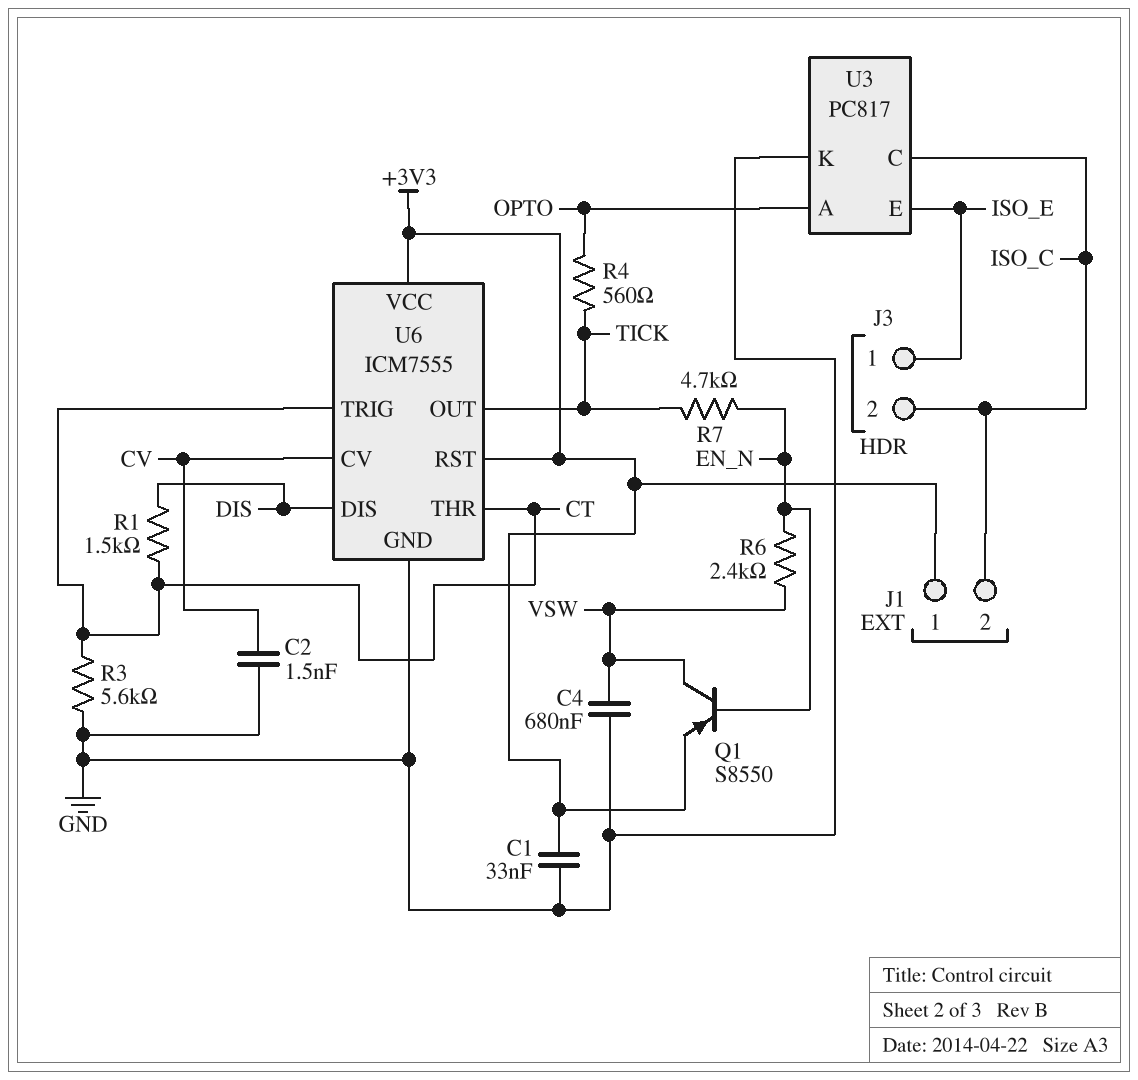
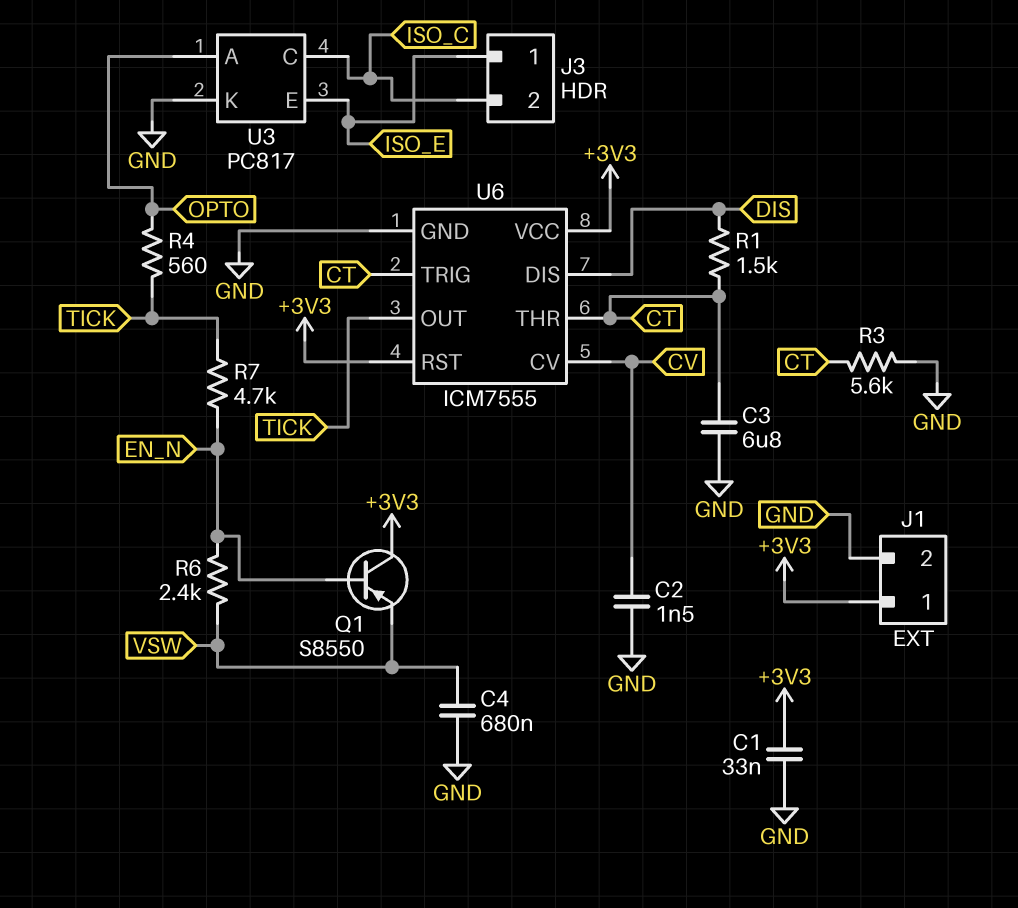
C3: none -> 6.8uF (CT, GND)
J1 pin 2: ISO_C -> GND
Q1: PNP S8550 (B EN_N, C VSW, E +3V3) -> PNP S8550 (B EN_N, C +3V3, E VSW)

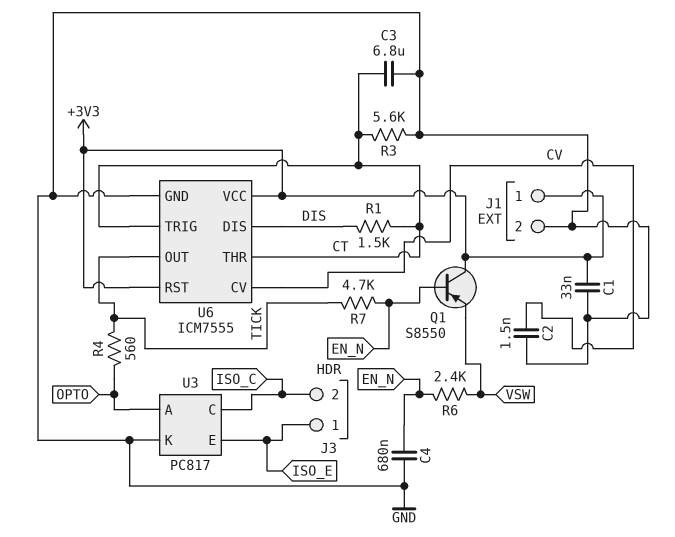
C4: 680nF (GND, VSW) -> 680nF (EN_N, GND)

